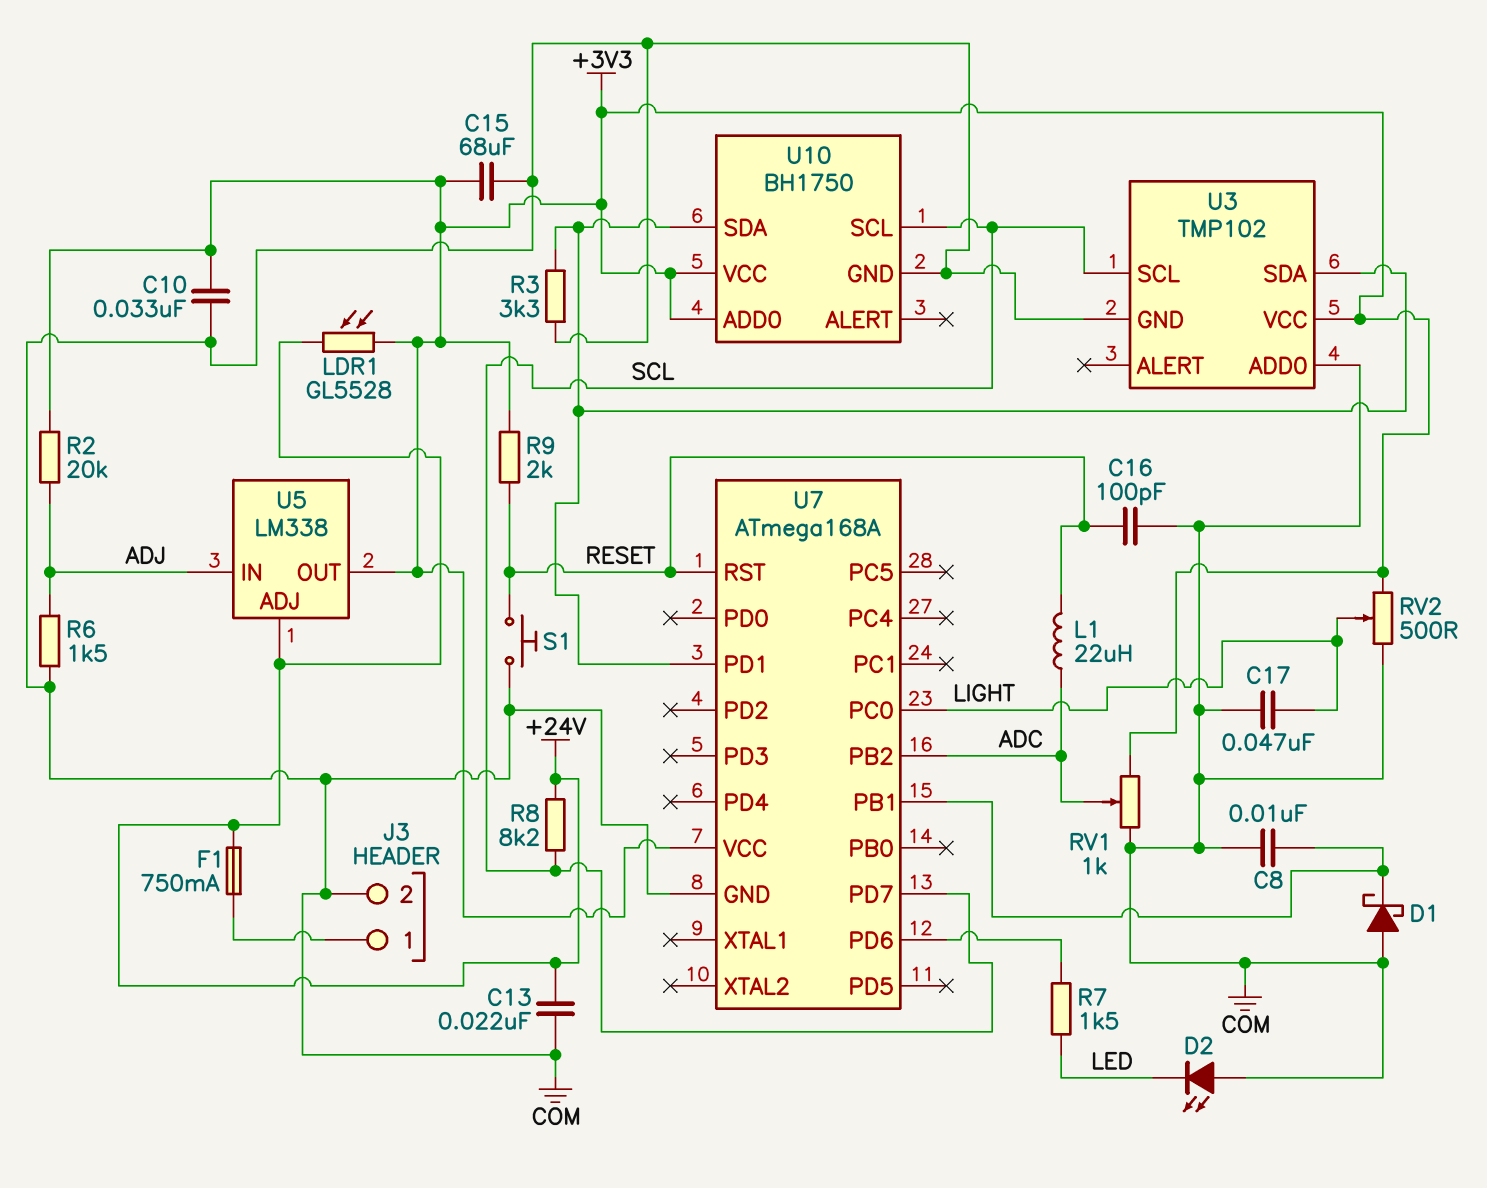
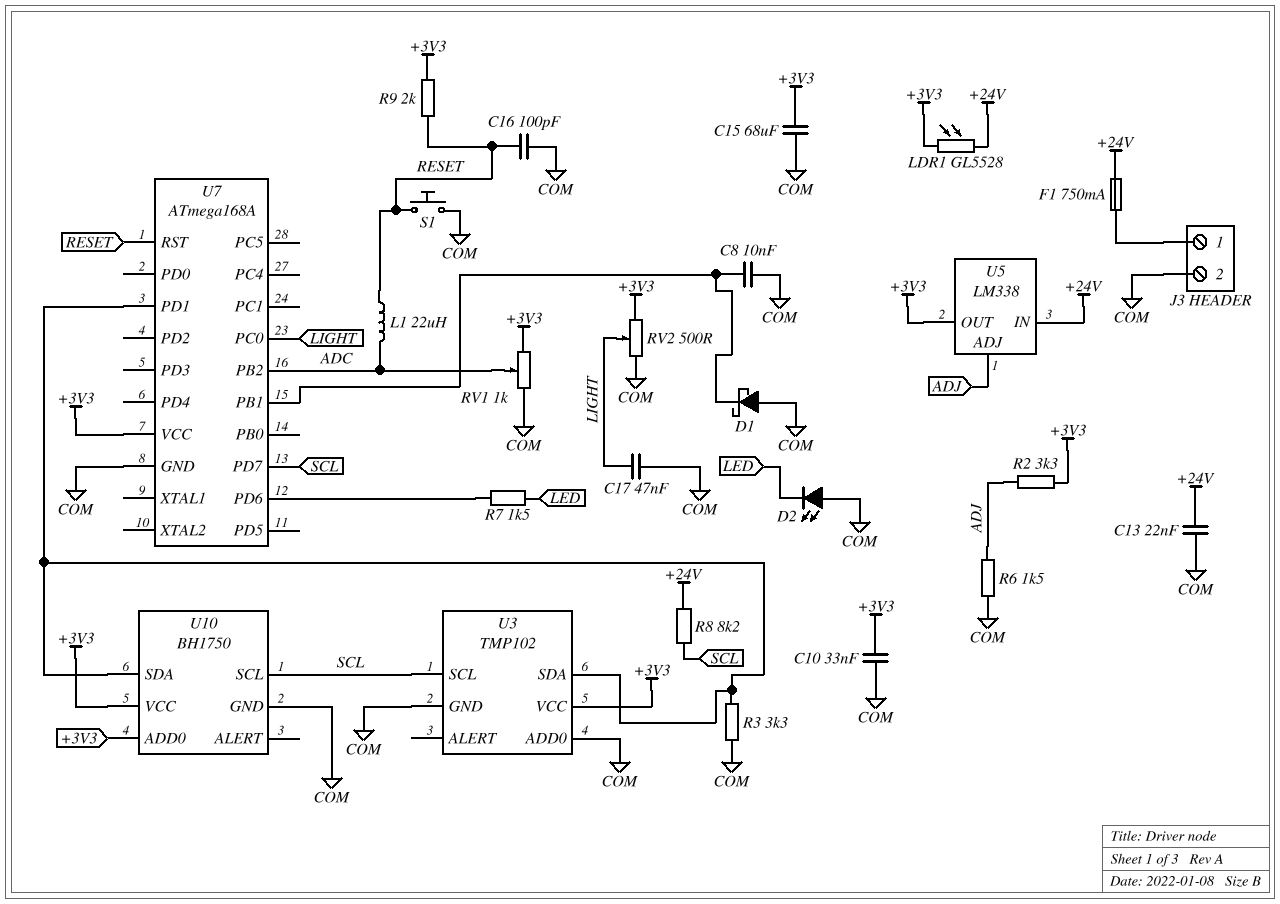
R2: 20k (+3V3, ADJ) -> 3.3k (+3V3, ADJ)
U5 pin ADJ: +24V -> ADJ
U5 pin IN: ADJ -> +24V

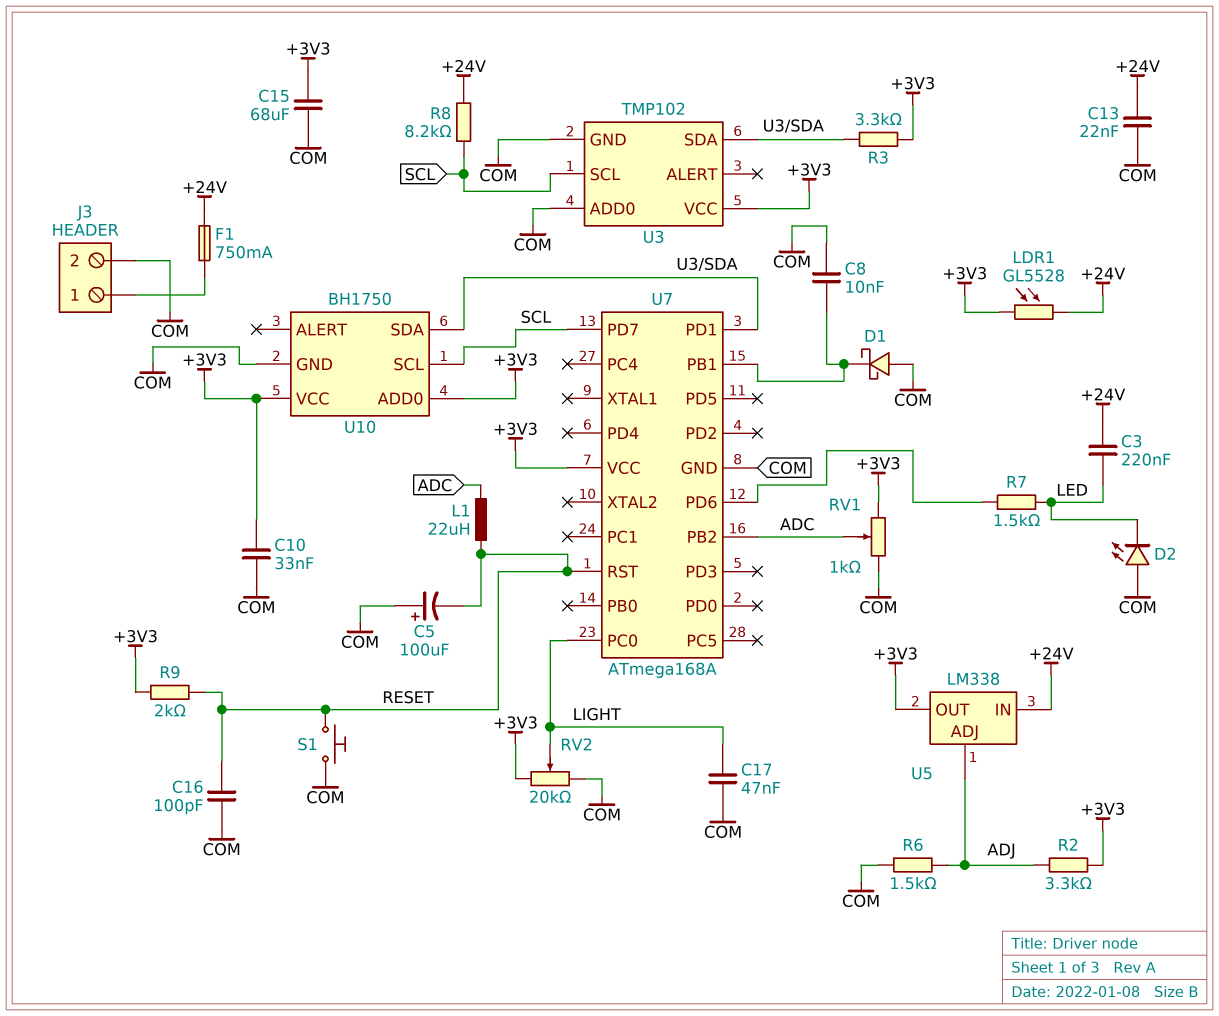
C3: none -> 220nF (+24V, LED)
C5: none -> 100uF (plus COM, minus RESET)
R3: 3.3k (COM, U3/SDA) -> 3.3k (+3V3, U3/SDA)
RV2: 500 (+3V3, COM, wiper LIGHT) -> 20k (+3V3, COM, wiper LIGHT)

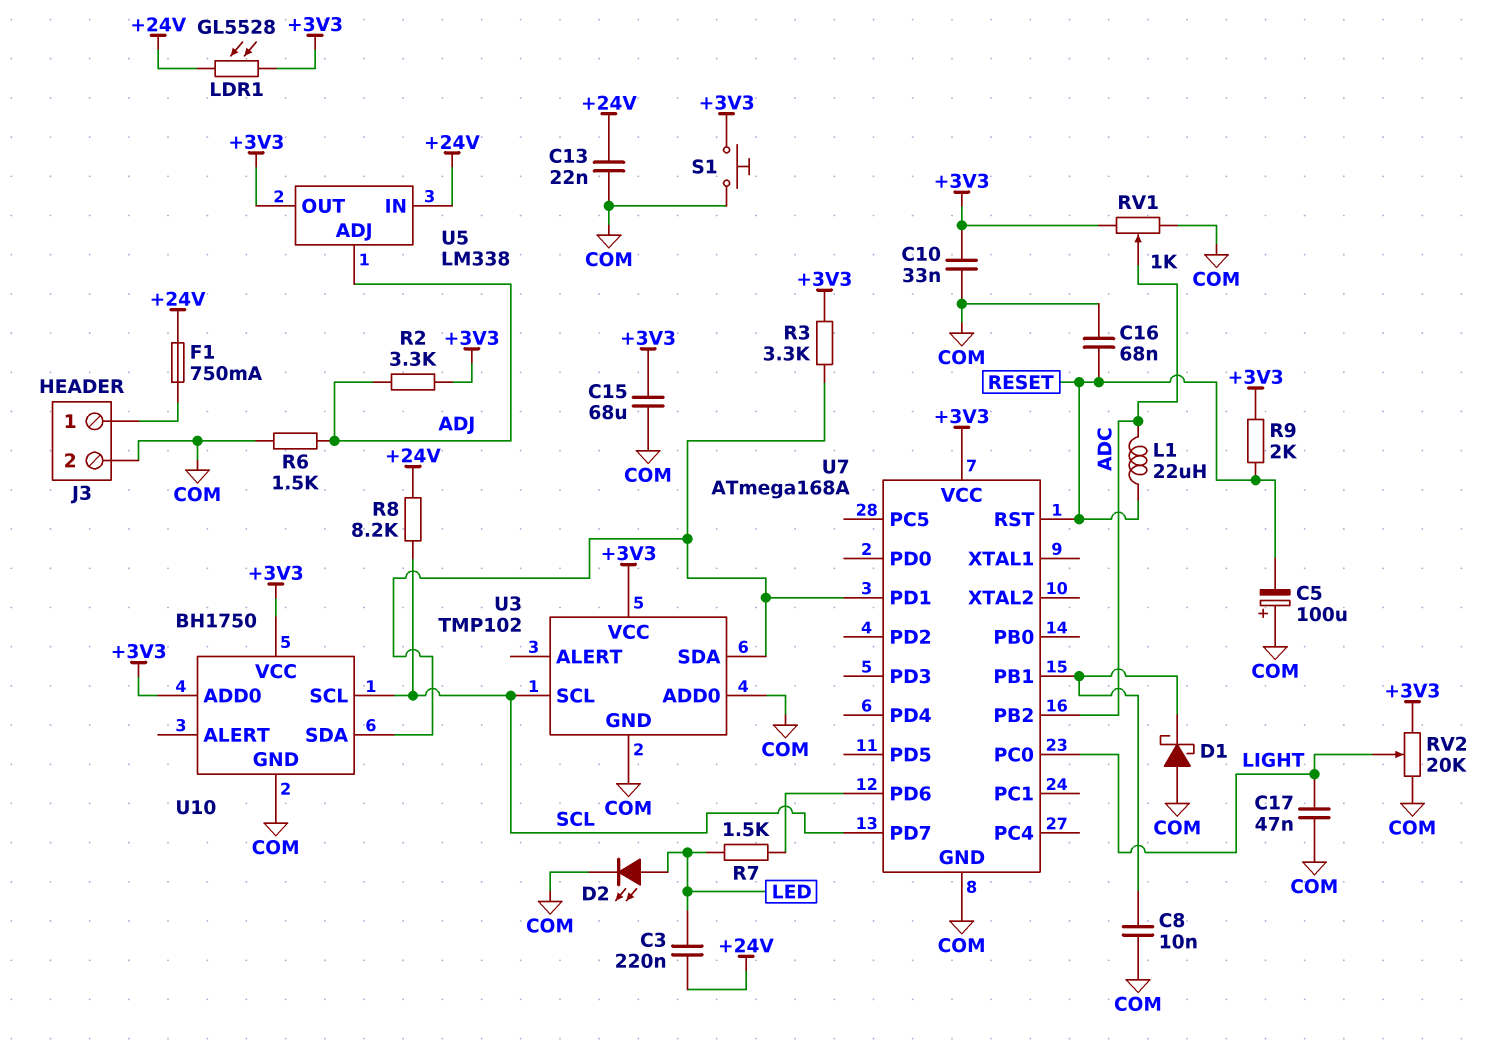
C16: 100pF (COM, RESET) -> 68nF (COM, RESET)
D2: LED (A COM, K LED) -> LED (A LED, K COM)
S1: button (COM, RESET) -> button (+3V3, COM)

